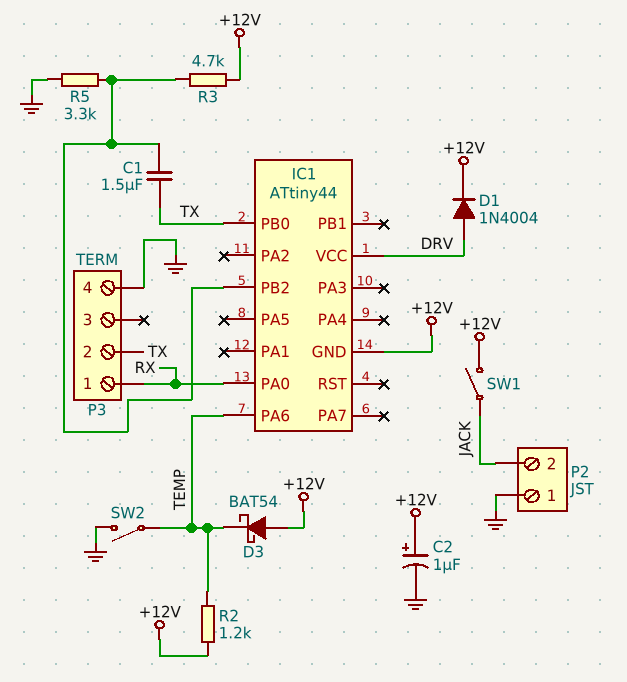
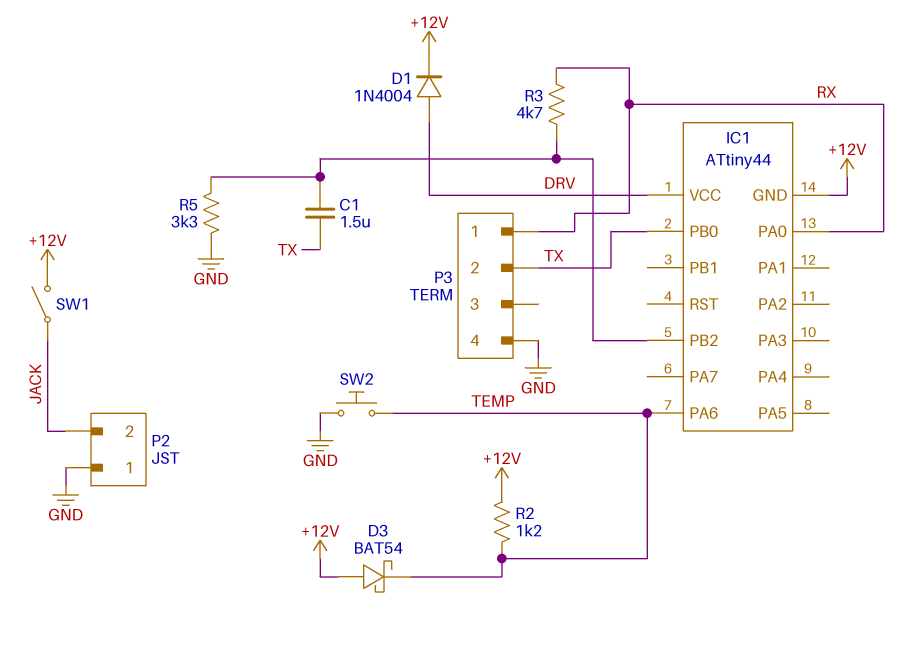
C2: 1uF (plus +12V, minus GND) -> none
R3: 4.7k (+12V, IC1/PB2) -> 4.7k (IC1/PB2, RX)
SW2: switch (GND, TEMP) -> button (GND, TEMP)

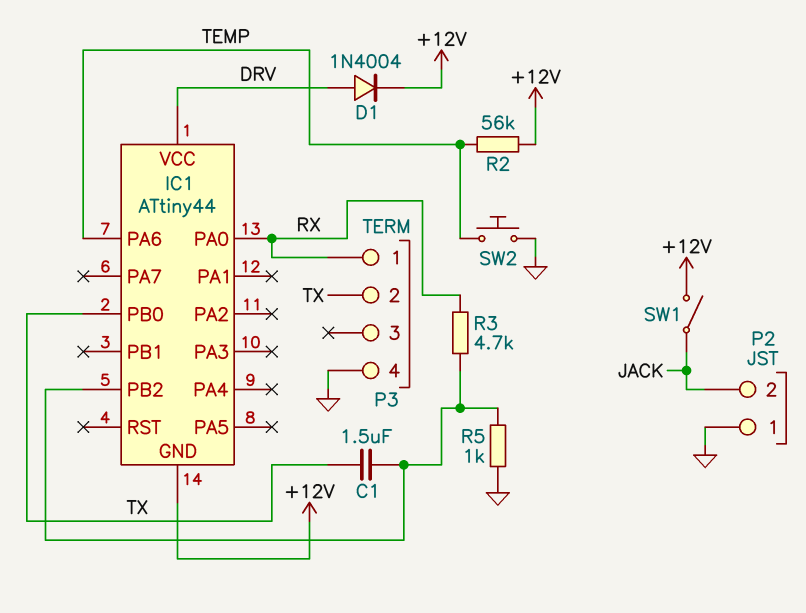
D3: schottky BAT54 (A +12V, K TEMP) -> none
R2: 1.2k (+12V, TEMP) -> 56k (+12V, TEMP)
R5: 3.3k (GND, IC1/PB2) -> 1k (GND, IC1/PB2)

